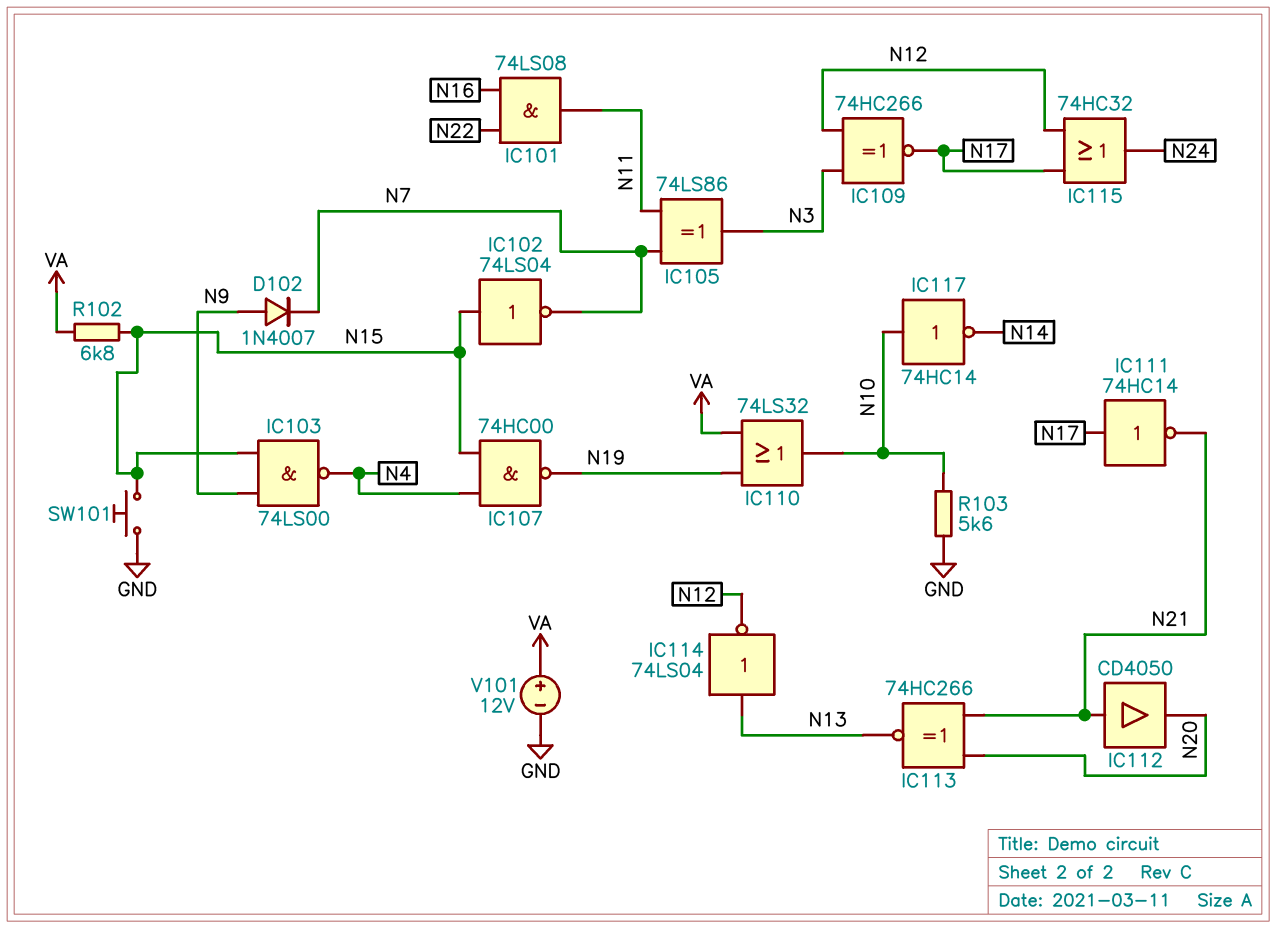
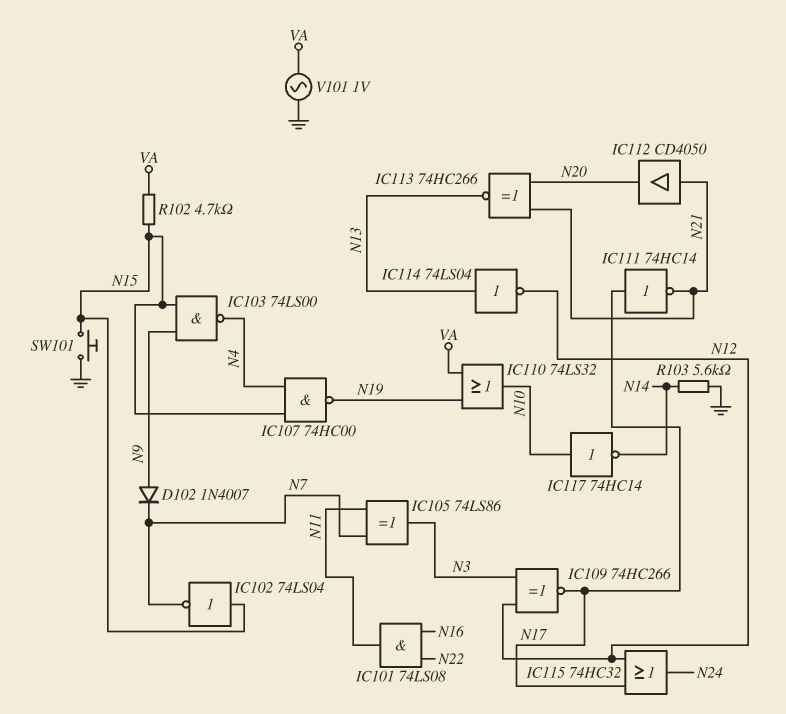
R102: 6.8k (N15, VA) -> 4.7k (N15, VA)
R103: 5.6k (GND, N10) -> 5.6k (GND, N14)
V101: 12V (plus VA, minus GND) -> AC 1V (GND, VA)

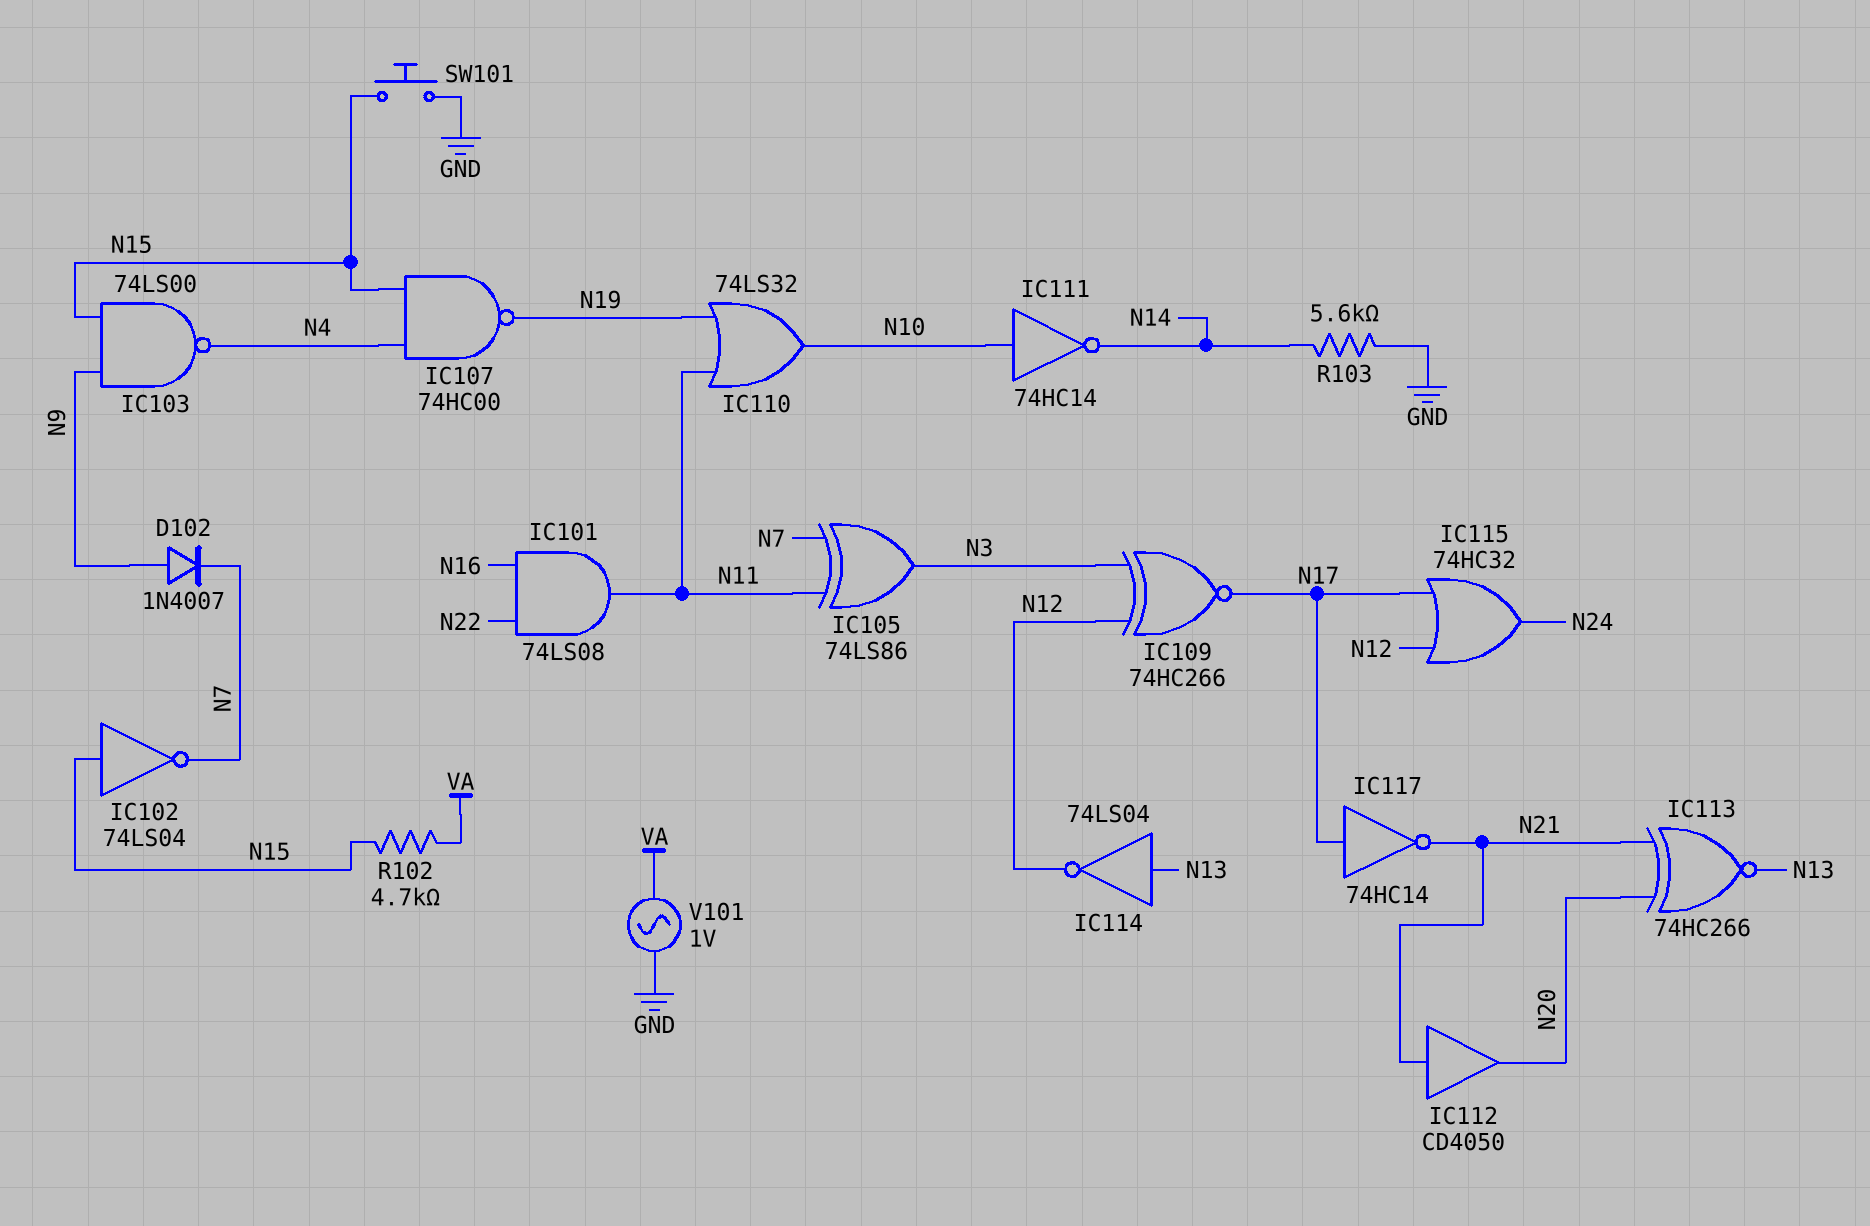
IC110: OR 74LS32 (in N19, in VA, out N10) -> OR 74LS32 (in N11, in N19, out N10)
IC111: NOT 74HC14 (in N17, out N21) -> NOT 74HC14 (in N10, out N14)
IC117: NOT 74HC14 (in N10, out N14) -> NOT 74HC14 (in N17, out N21)

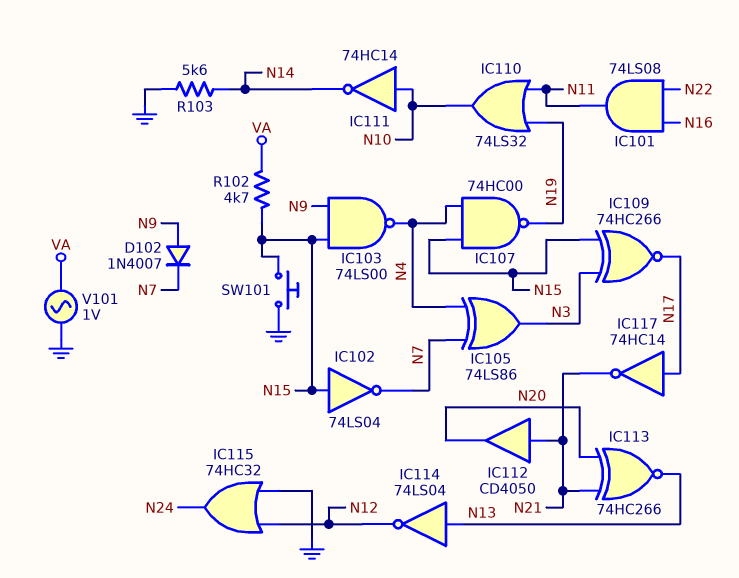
IC105: XOR 74LS86 (in N7, in N11, out N3) -> XOR 74LS86 (in N4, in N7, out N3)
IC109: XNOR 74HC266 (in N3, in N12, out N17) -> XNOR 74HC266 (in N3, in N15, out N17)
IC115: OR 74HC32 (in N12, in N17, out N24) -> OR 74HC32 (in GND, in N12, out N24)

